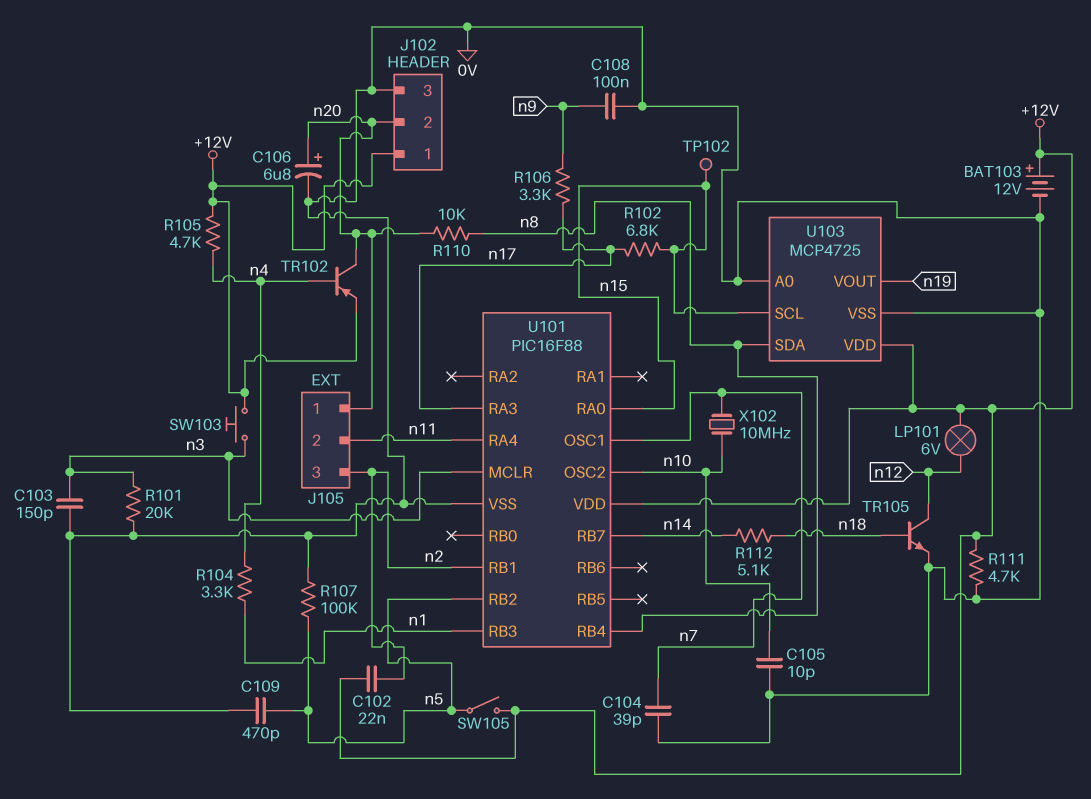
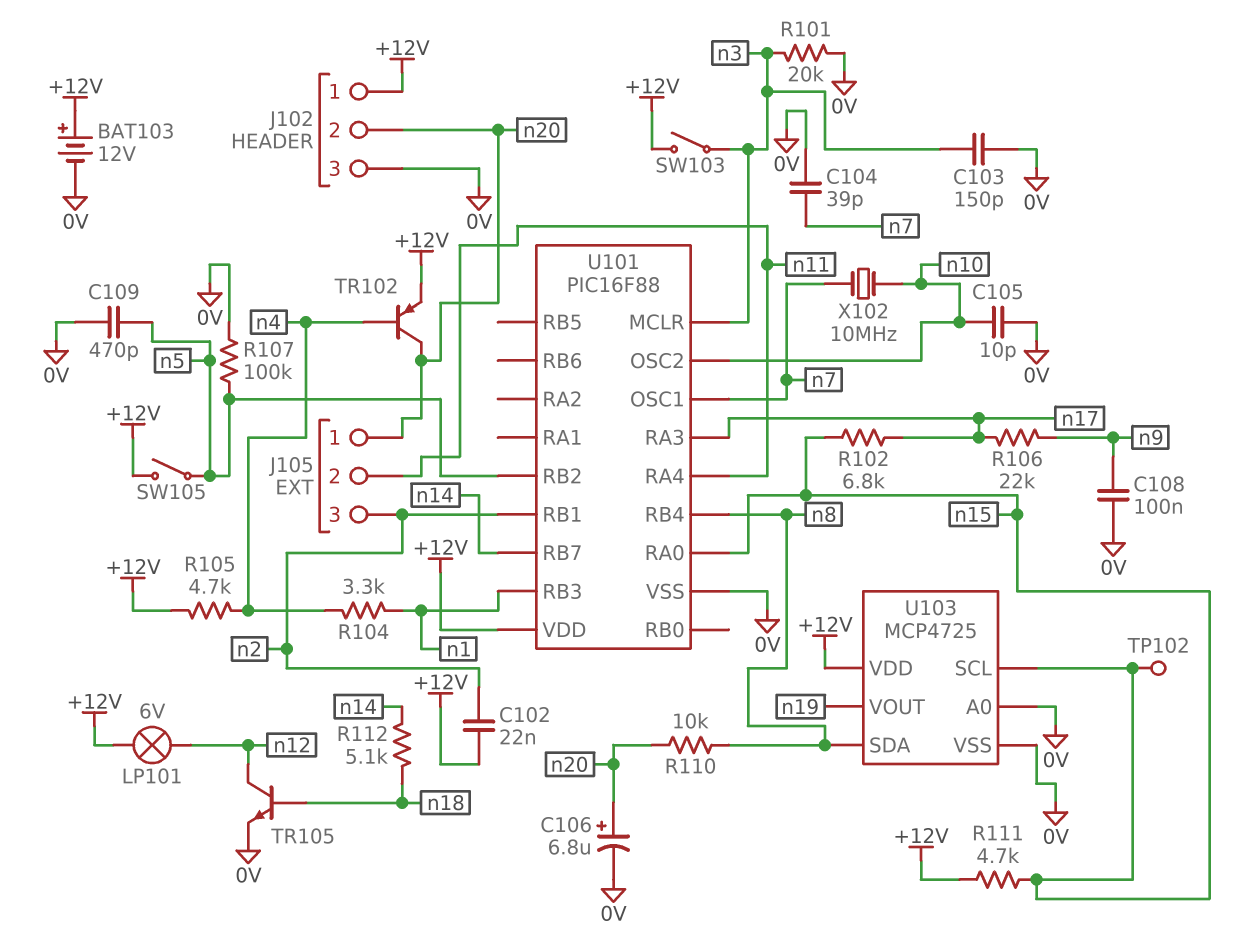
R106: 3.3k (n9, n17) -> 22k (n9, n17)
R111: 4.7k (+12V, 0V) -> 4.7k (+12V, n15)
SW103: button (+12V, n3) -> switch (+12V, n3)

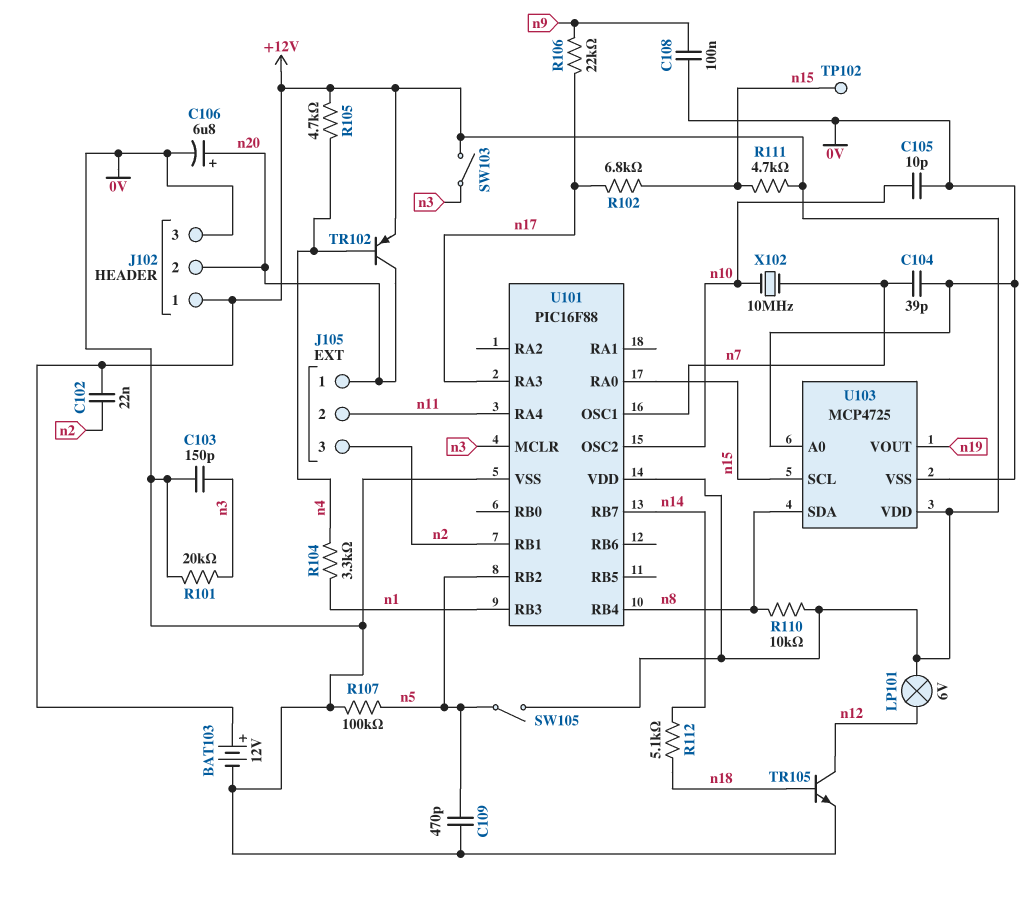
R110: 10k (n8, n20) -> 10k (+12V, n8)

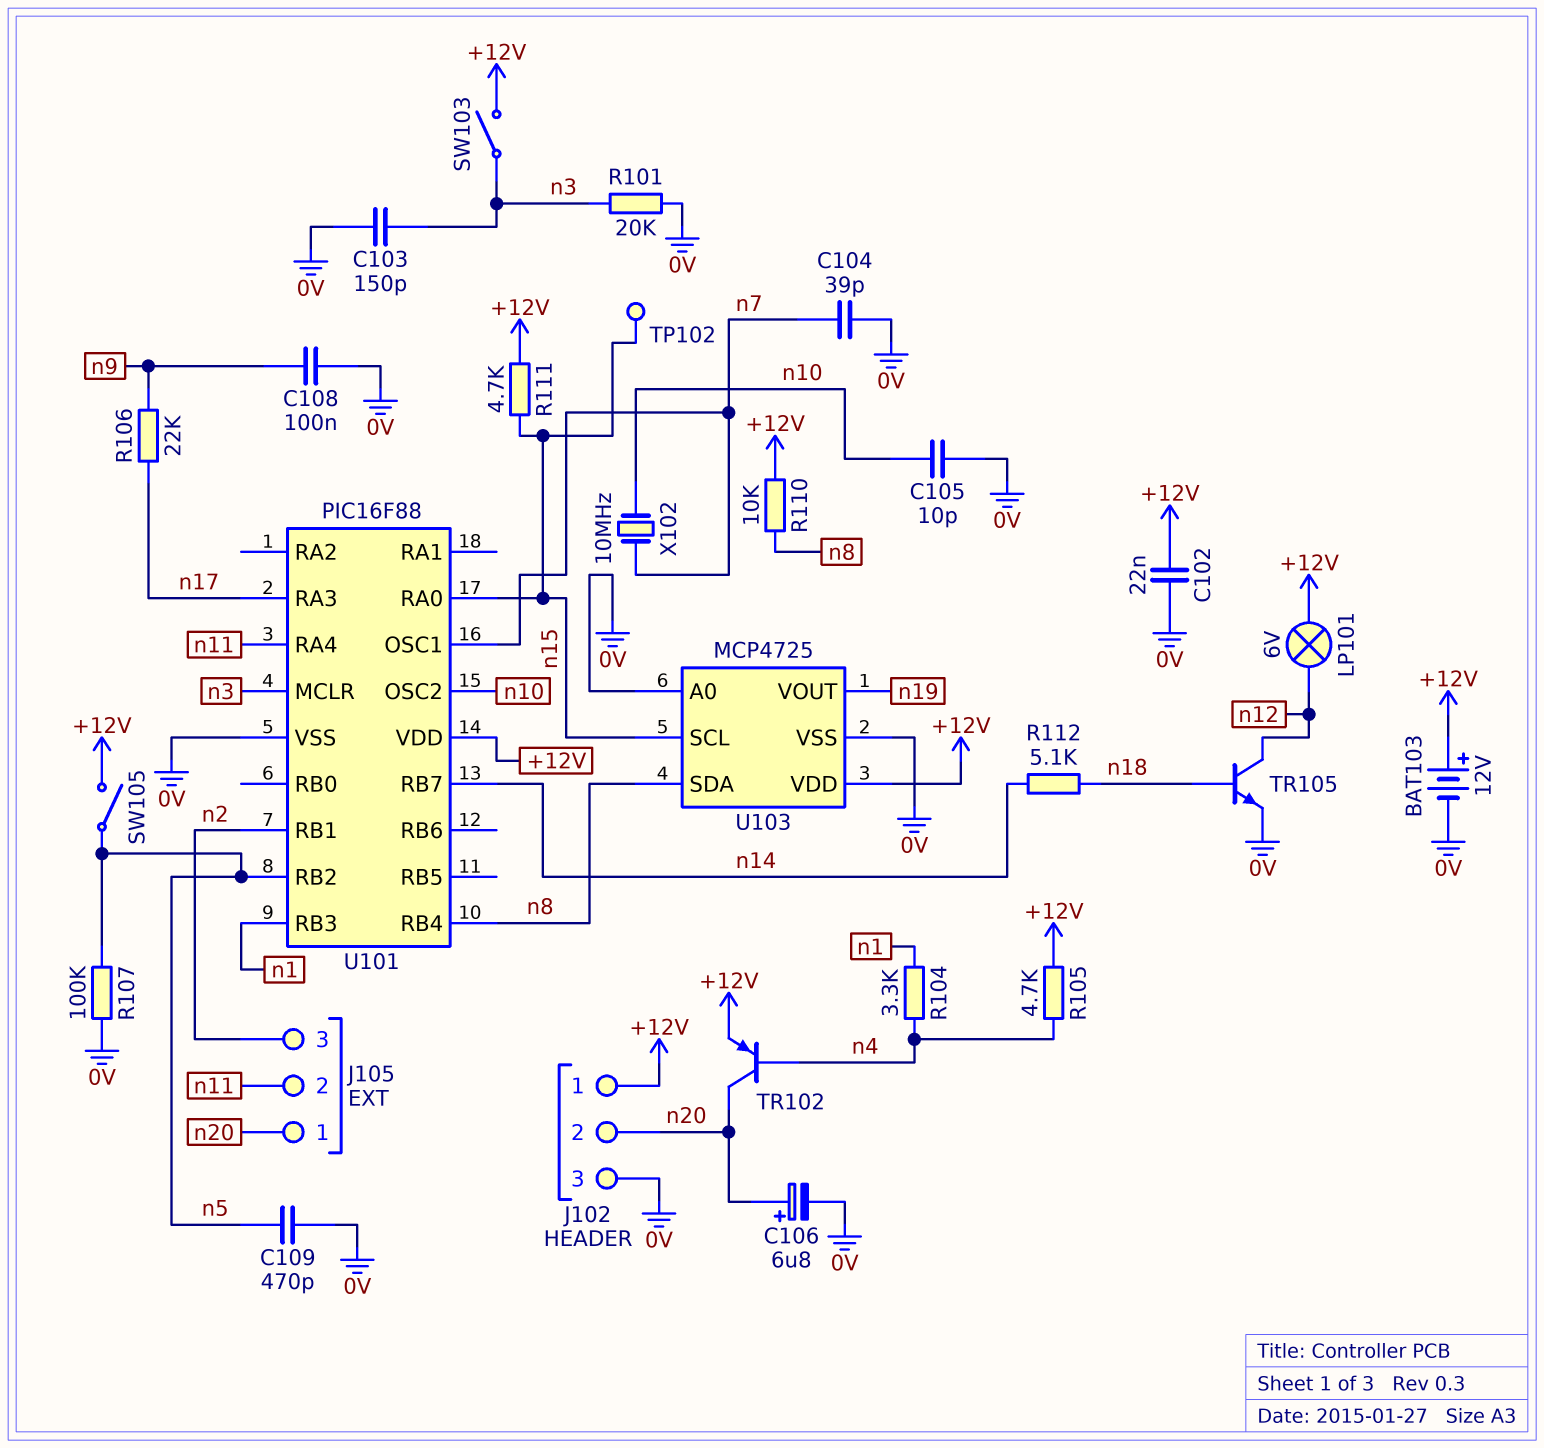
C102: 22nF (+12V, n2) -> 22nF (+12V, 0V)
R102: 6.8k (n15, n17) -> none

